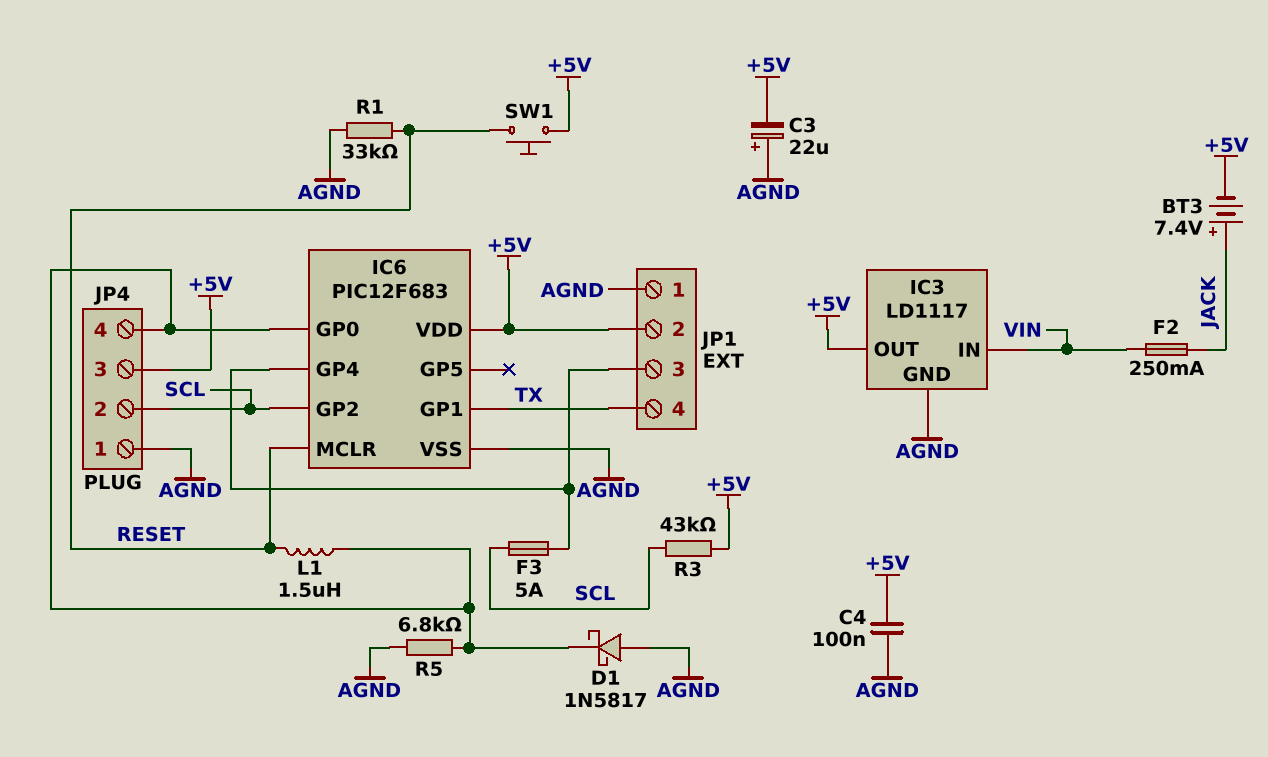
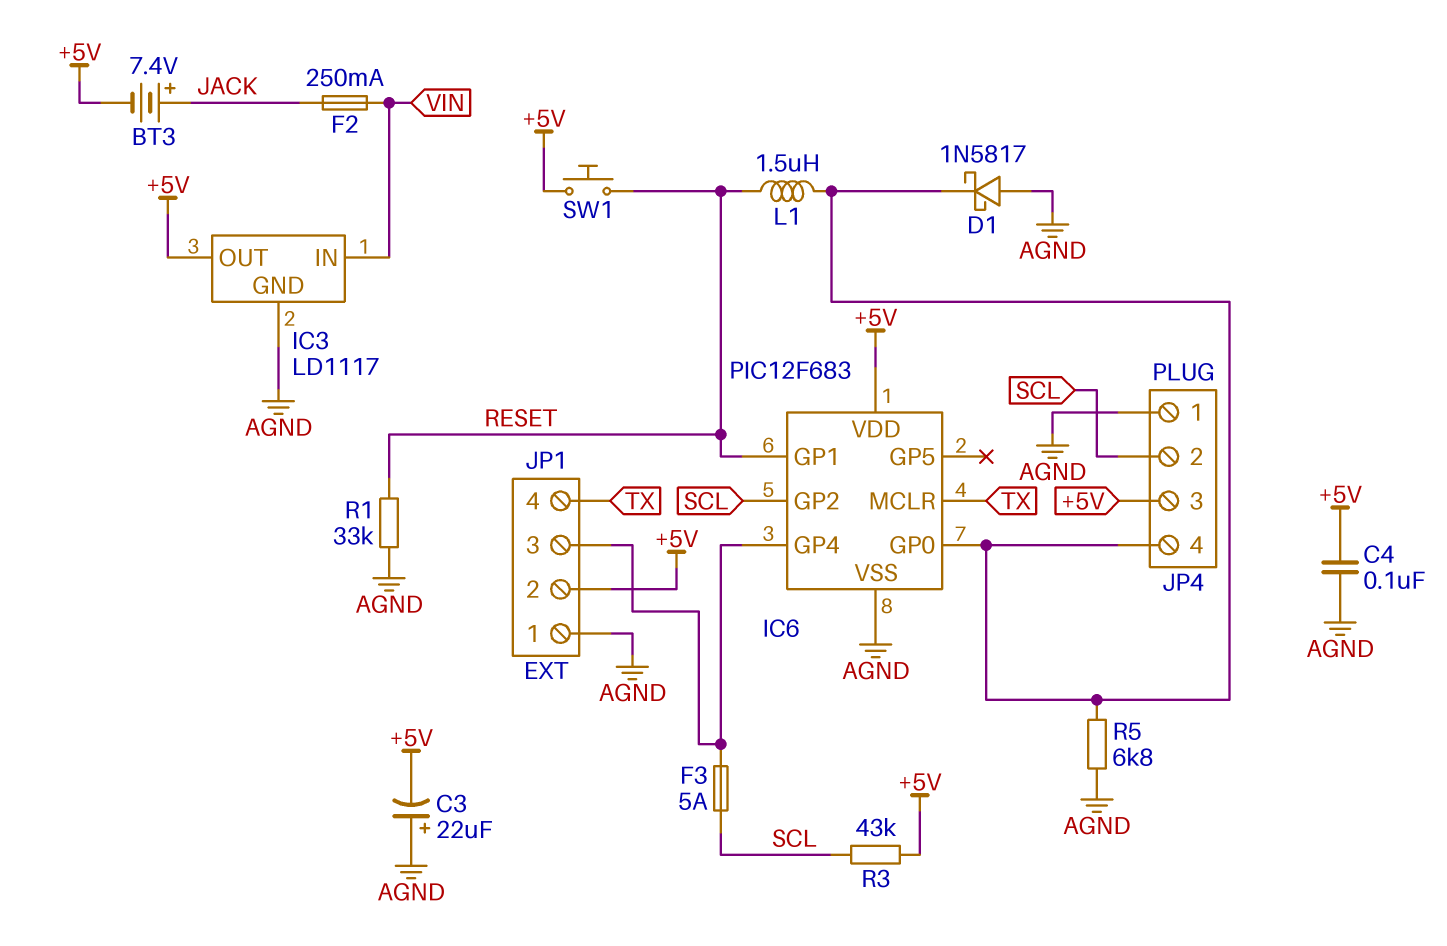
IC6 pin GP1: TX -> RESET
IC6 pin MCLR: RESET -> TX

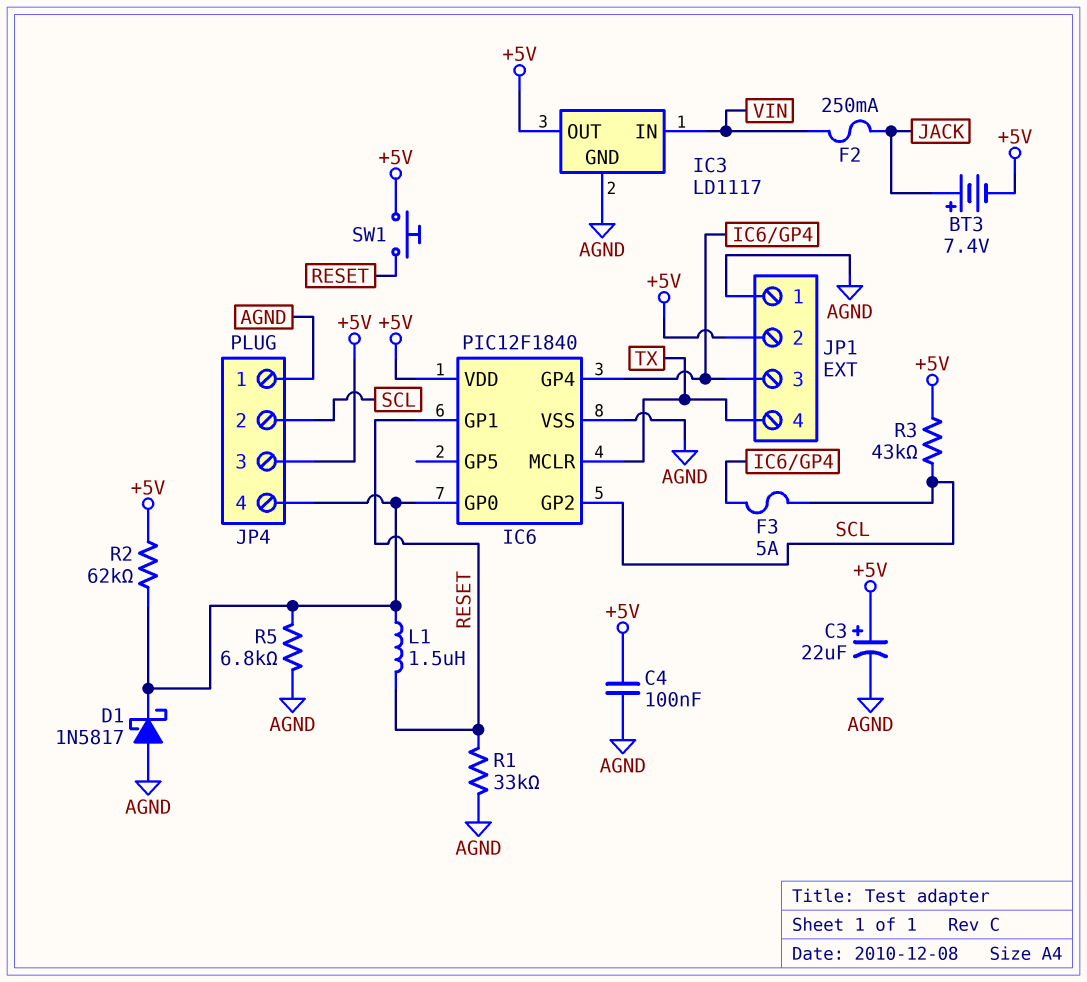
C3: 22uF (plus AGND, minus +5V) -> 22uF (plus +5V, minus AGND)
IC6: PIC12F683 -> PIC12F1840
R2: none -> 62k (+5V, IC6/GP0)

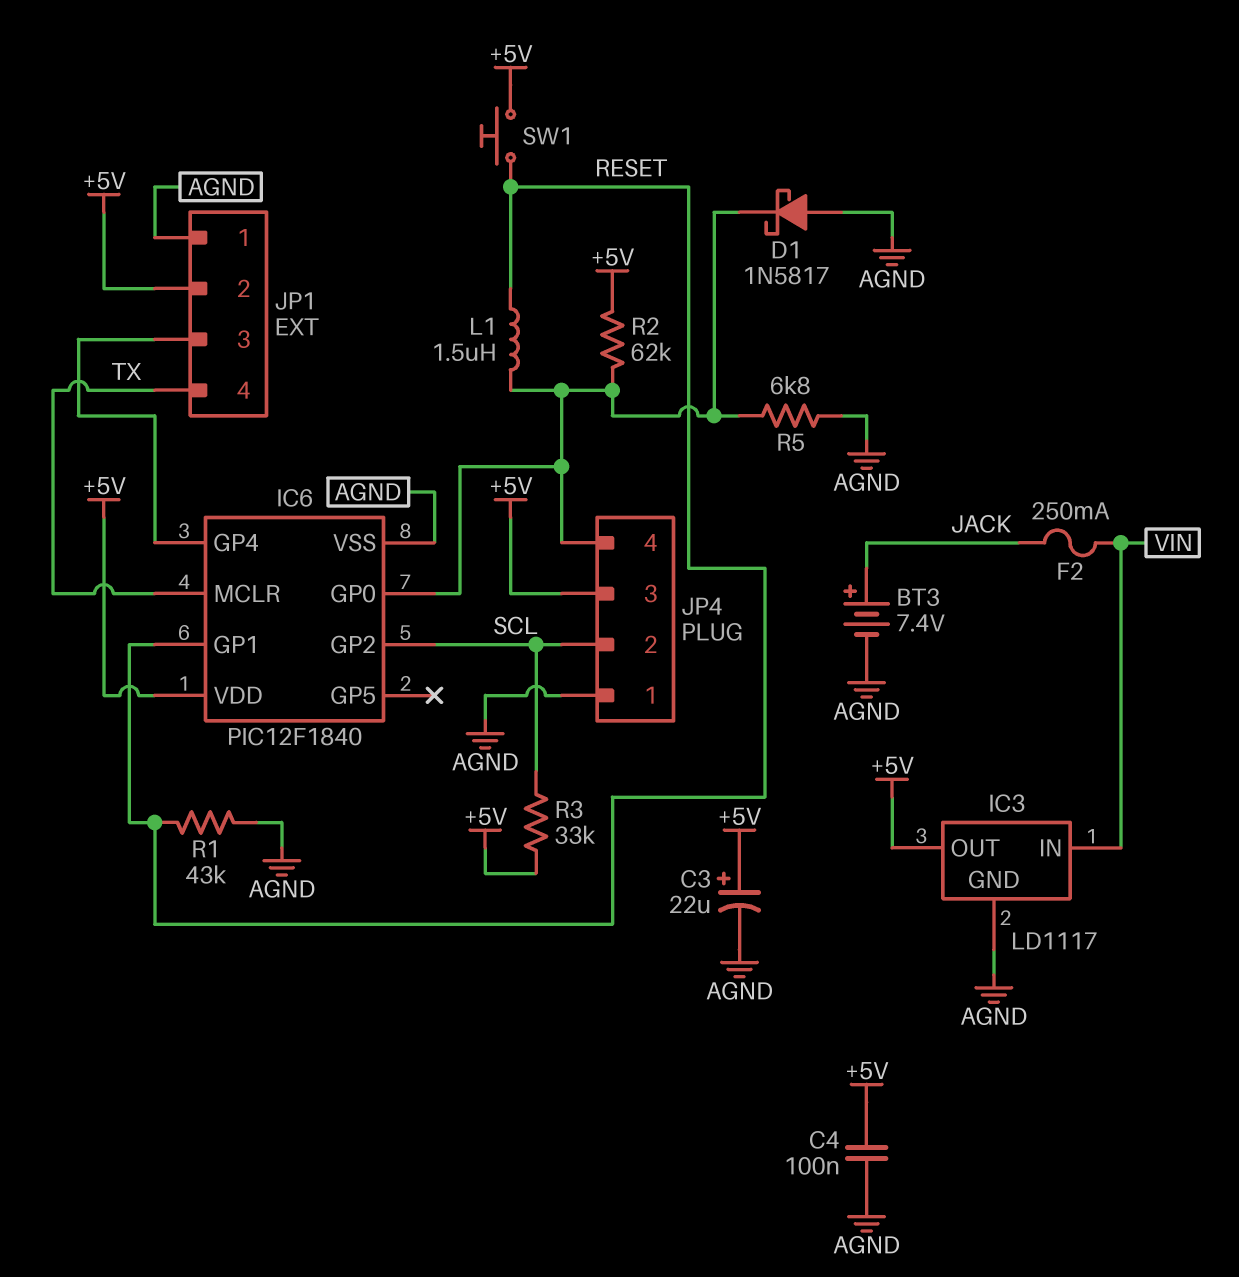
BT3: 7.4V (plus JACK, minus +5V) -> 7.4V (plus JACK, minus AGND)
F3: 5A (IC6/GP4, SCL) -> none
R1: 33k (AGND, RESET) -> 43k (AGND, RESET)
R3: 43k (+5V, SCL) -> 33k (+5V, SCL)

